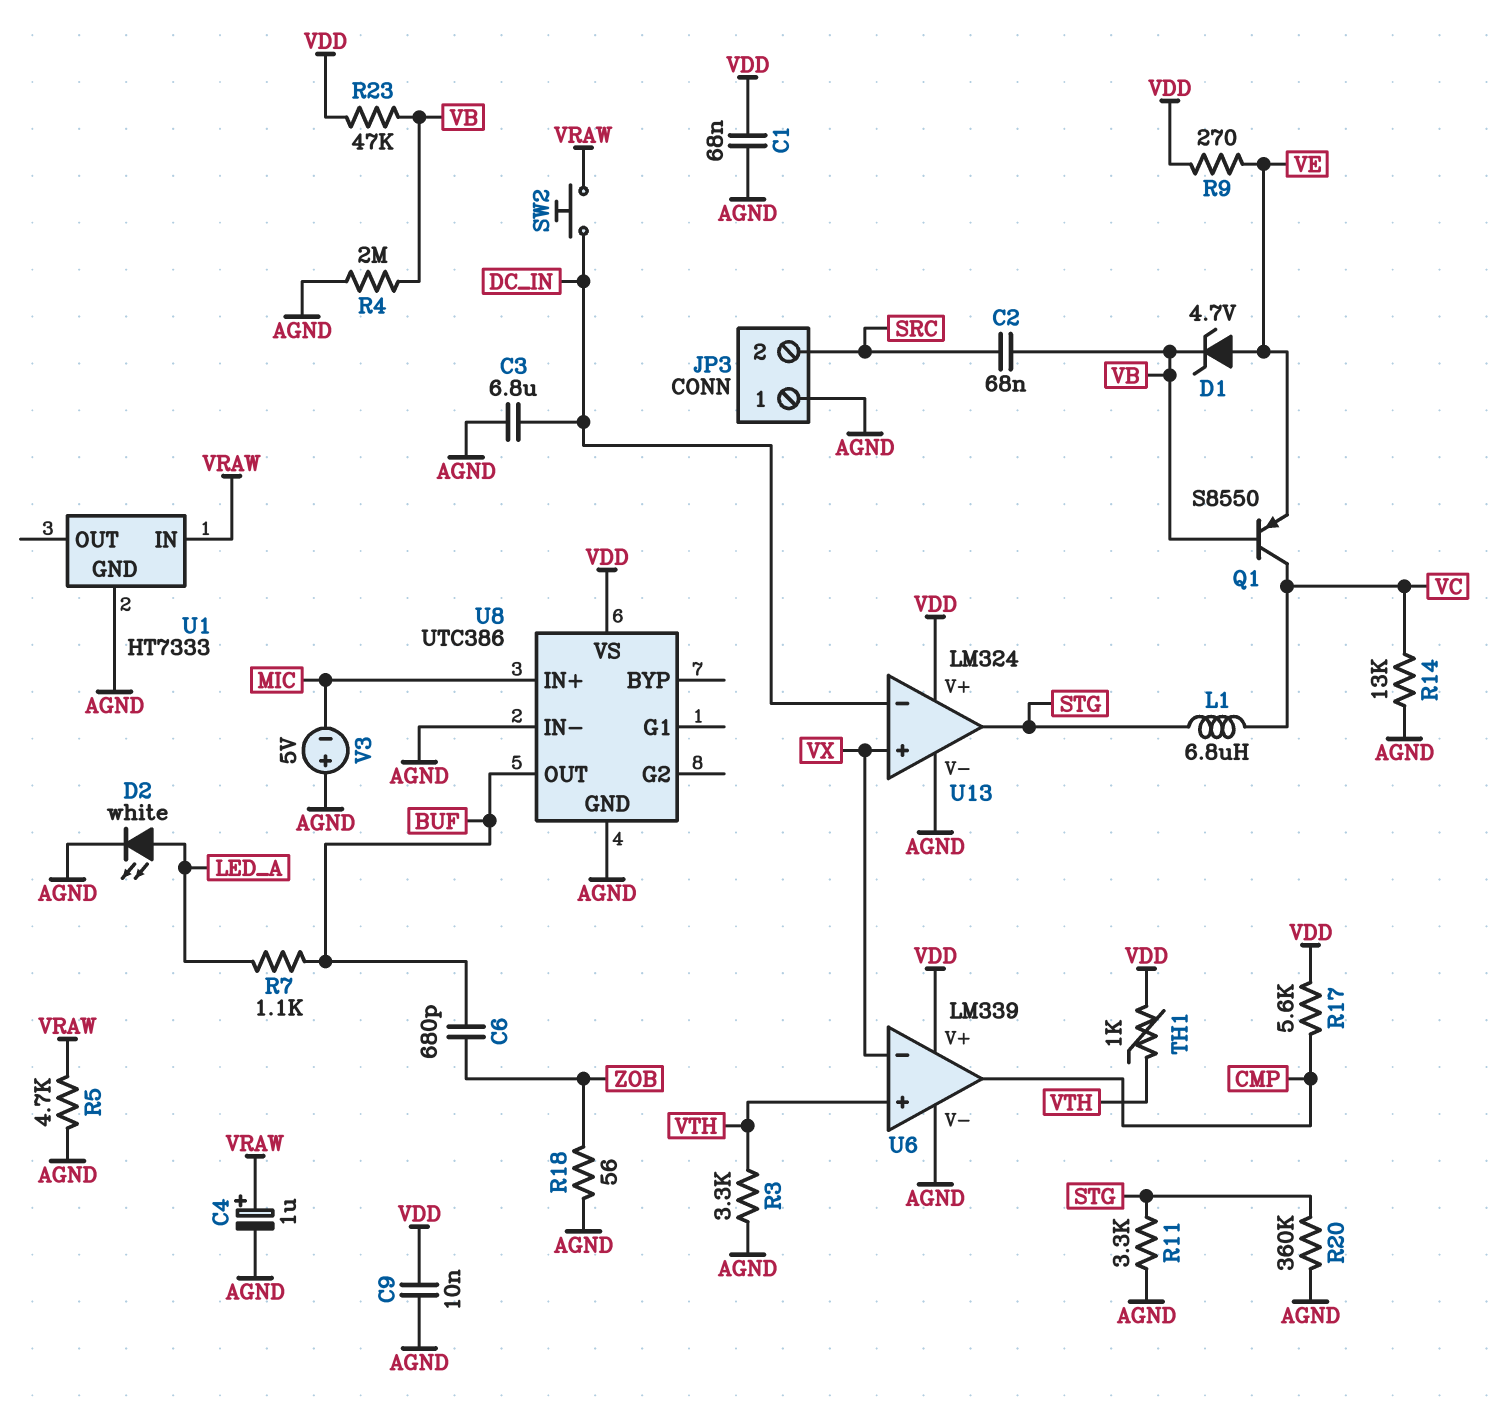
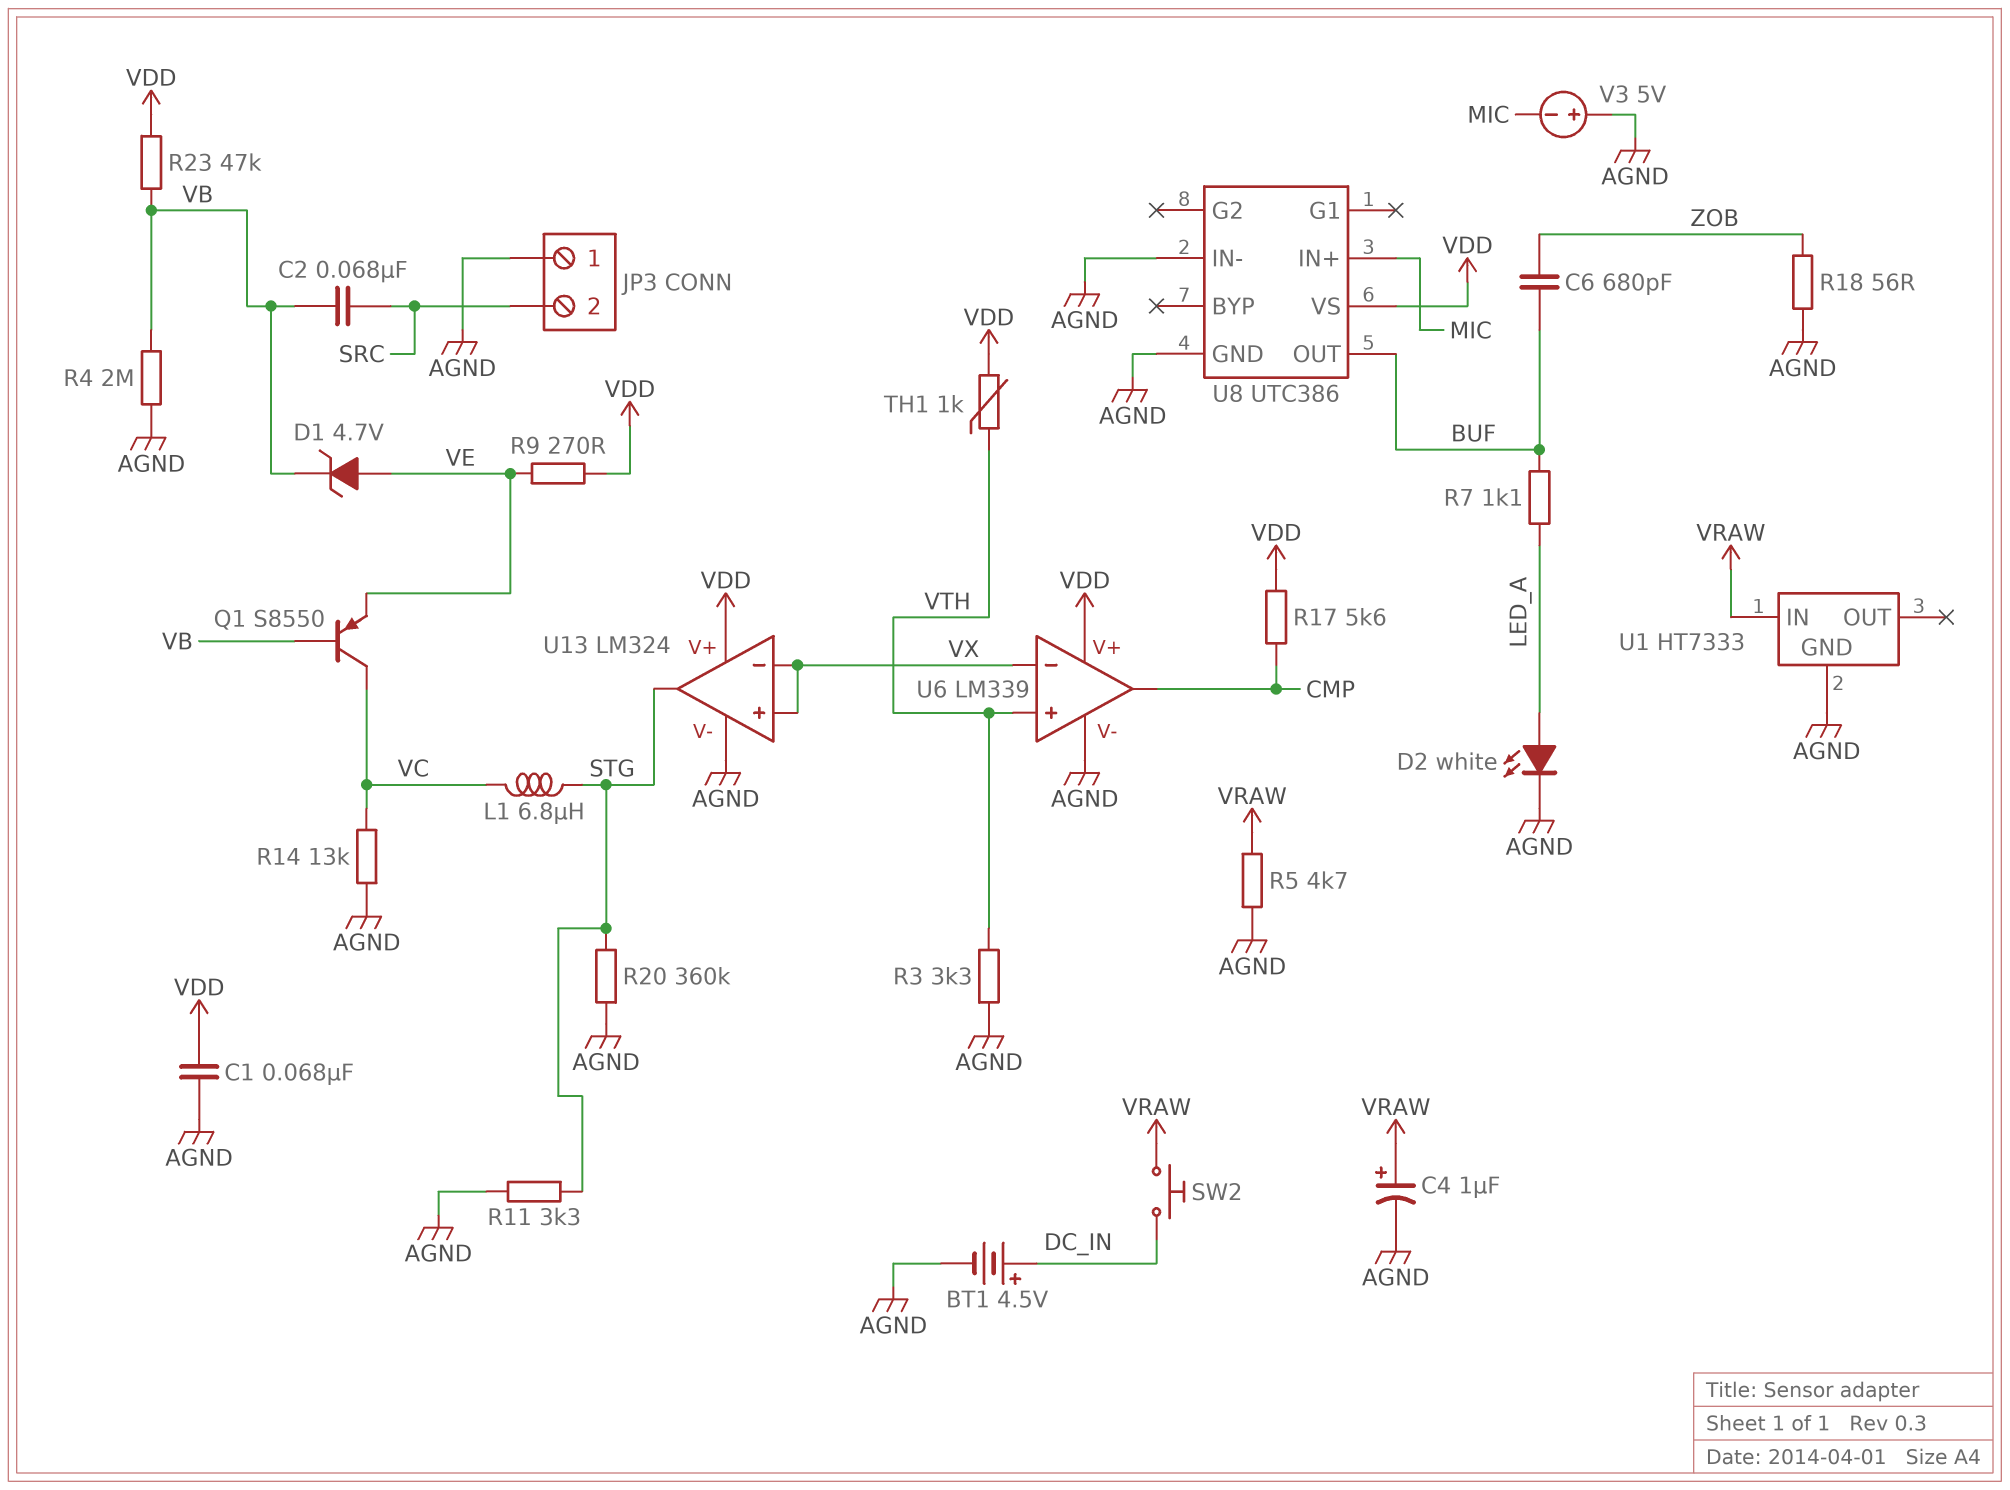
BT1: none -> 4.5V (plus DC_IN, minus AGND)
C3: 6.8uF (AGND, DC_IN) -> none
C9: 10nF (AGND, VDD) -> none
U13 pin in-: DC_IN -> VX

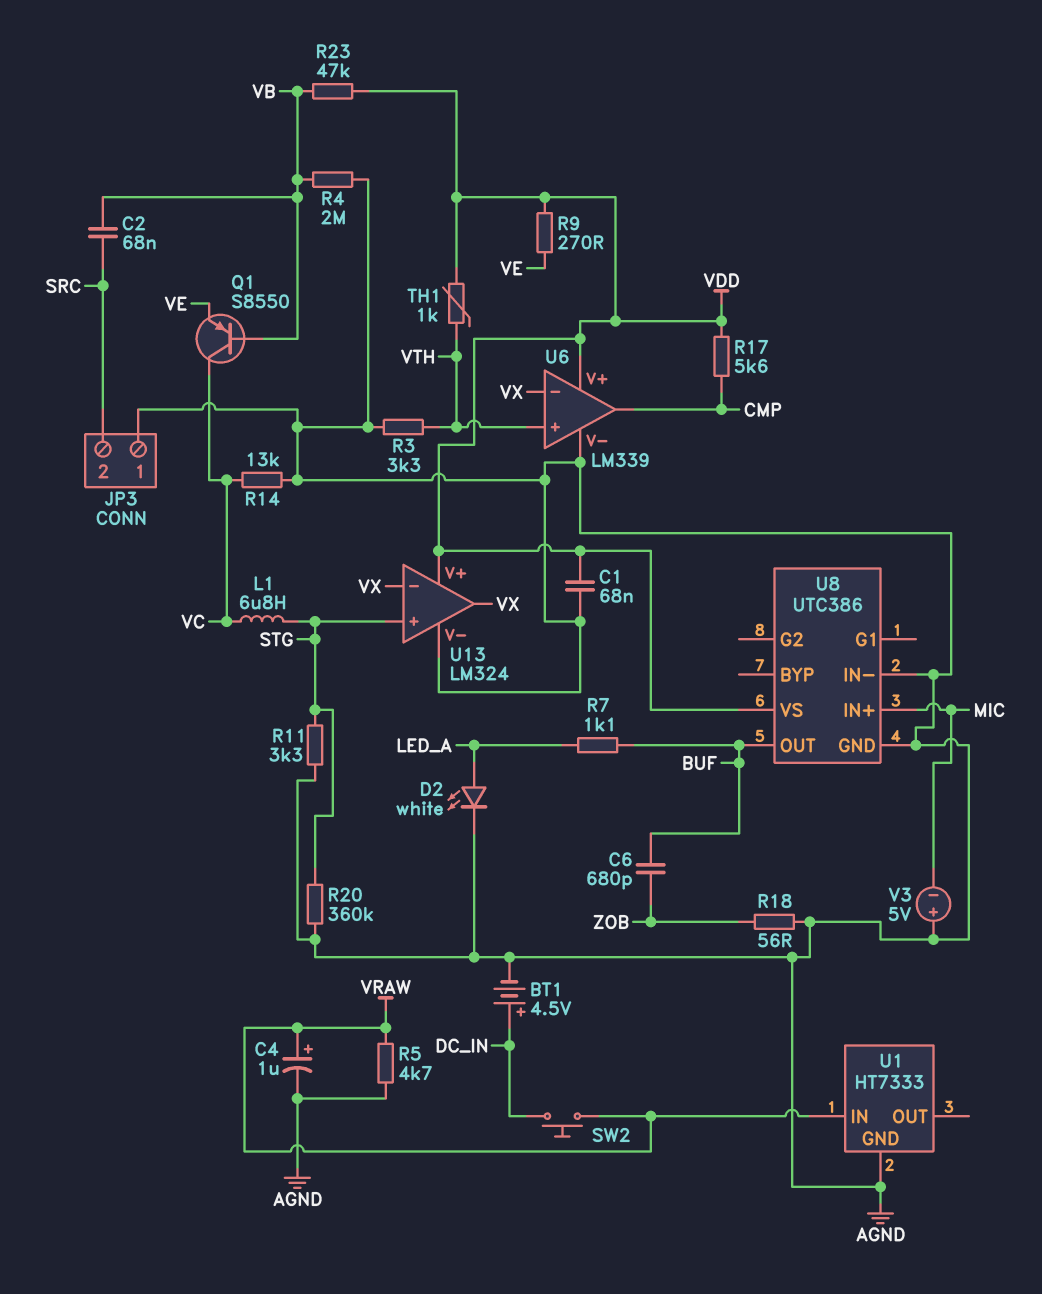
D1: zener 4.7V (A VE, K VB) -> none
U13 pin in+: VX -> STG
U13 pin out: STG -> VX

